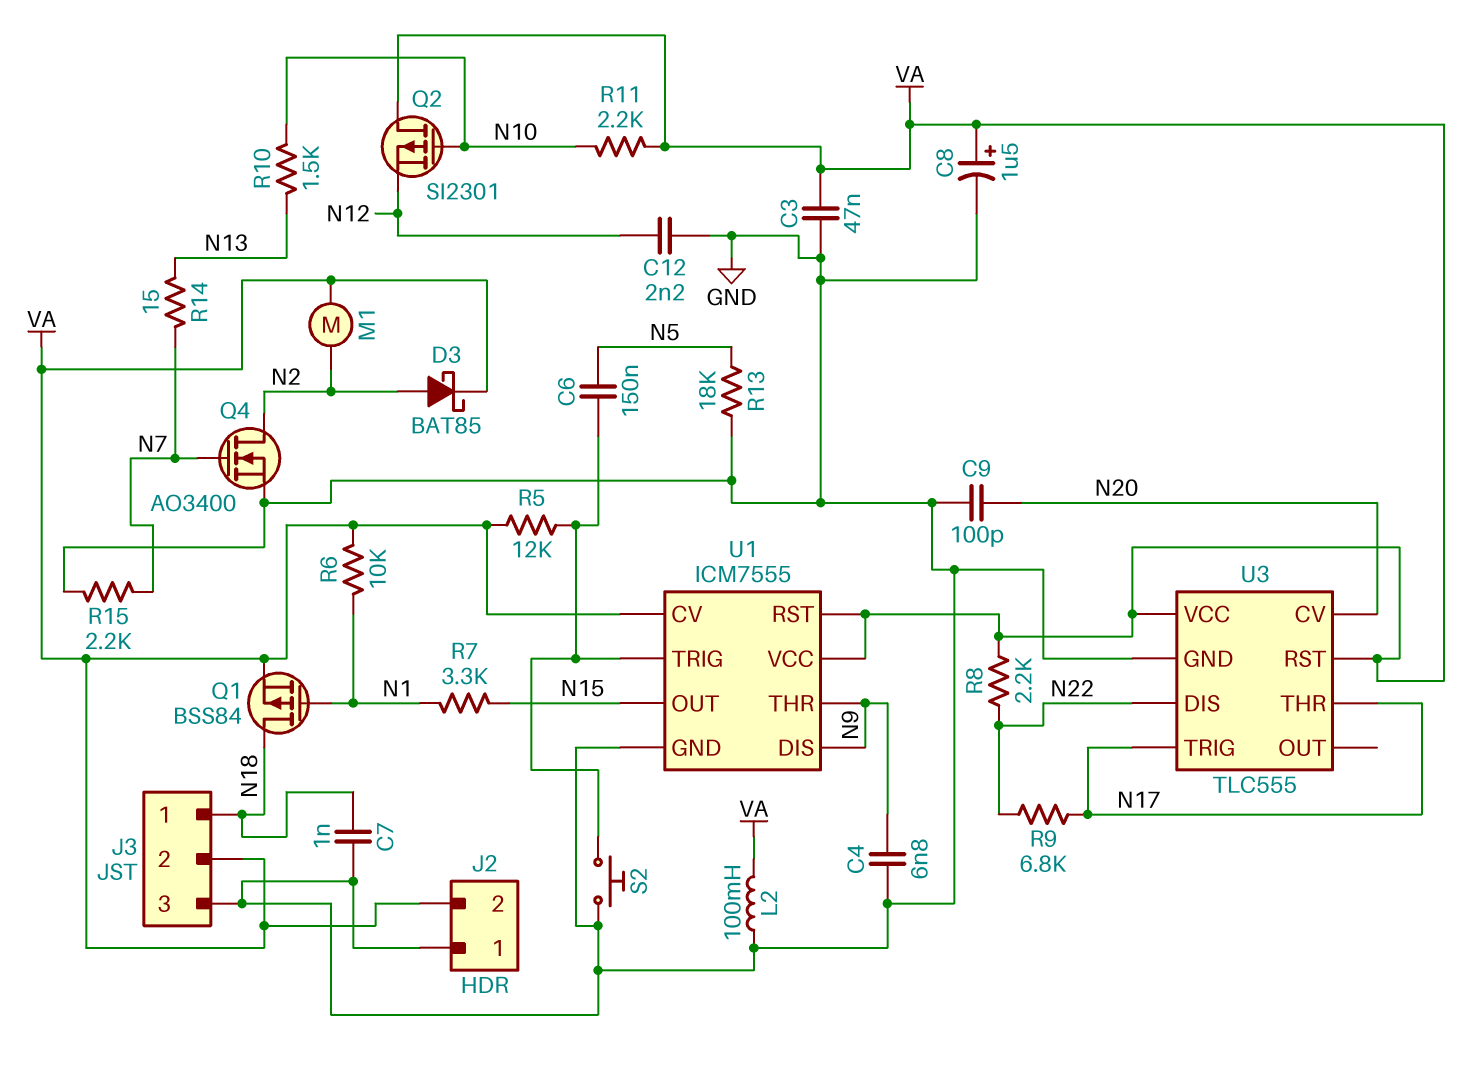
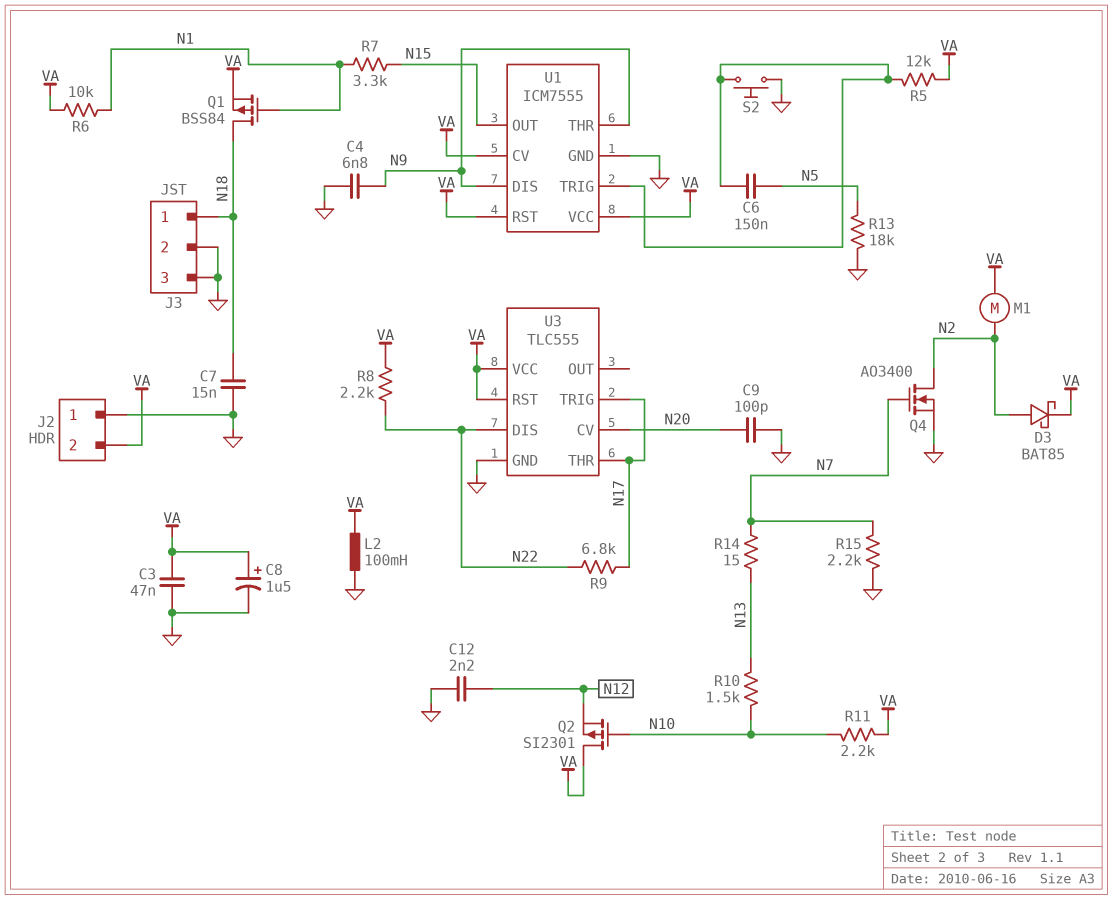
C7: 1nF (GND, N18) -> 15nF (GND, N18)
J3 pin 2: VA -> GND

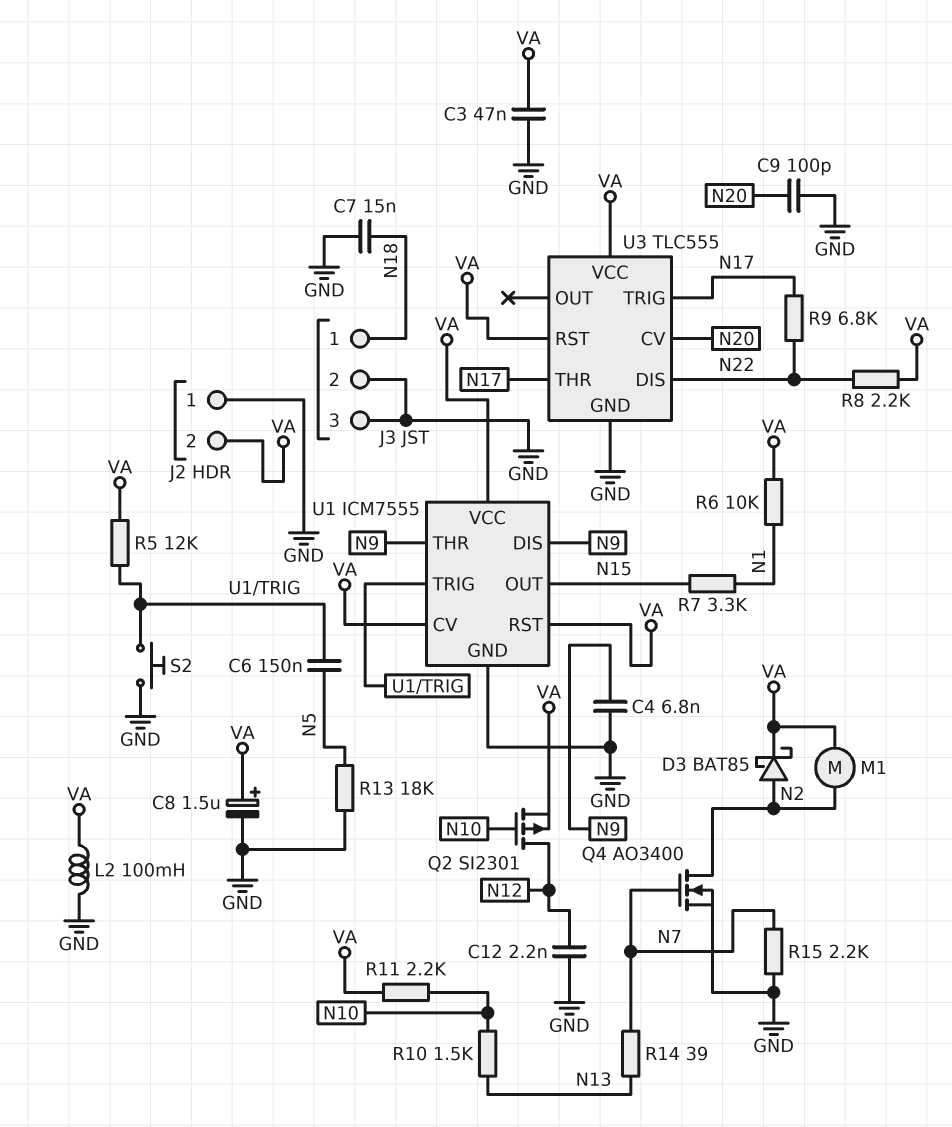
Q1: PMOS BSS84 (G N1, D N18, S VA) -> none
Q2: PMOS SI2301 (G N10, D VA, S N12) -> PMOS SI2301 (G N10, D N12, S VA)
R14: 15 (N7, N13) -> 39 (N7, N13)

